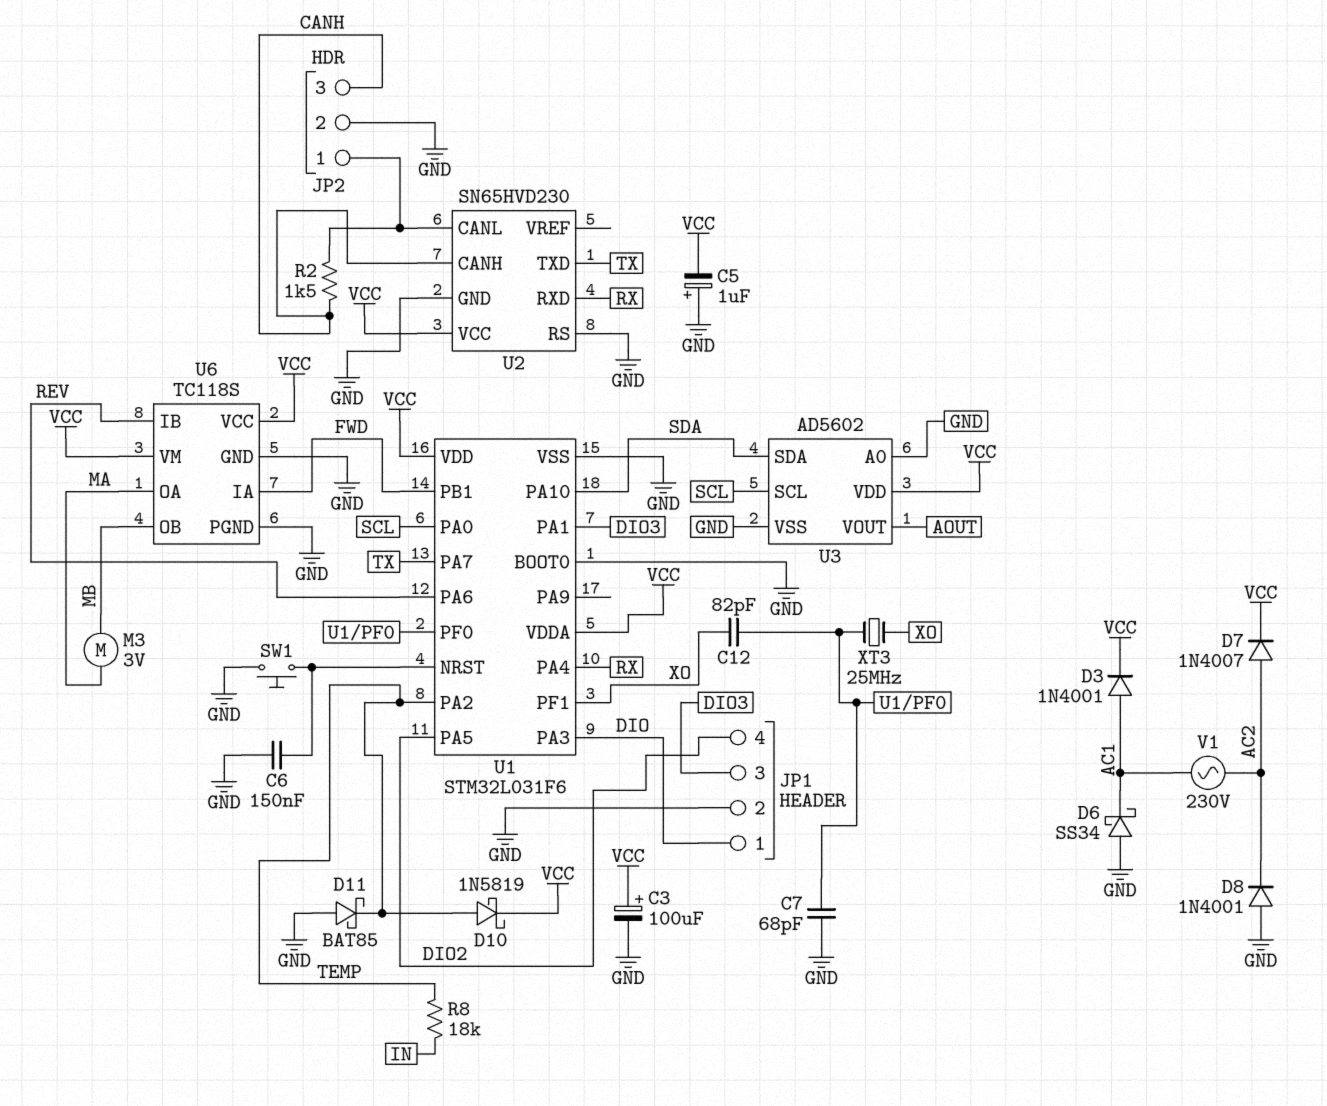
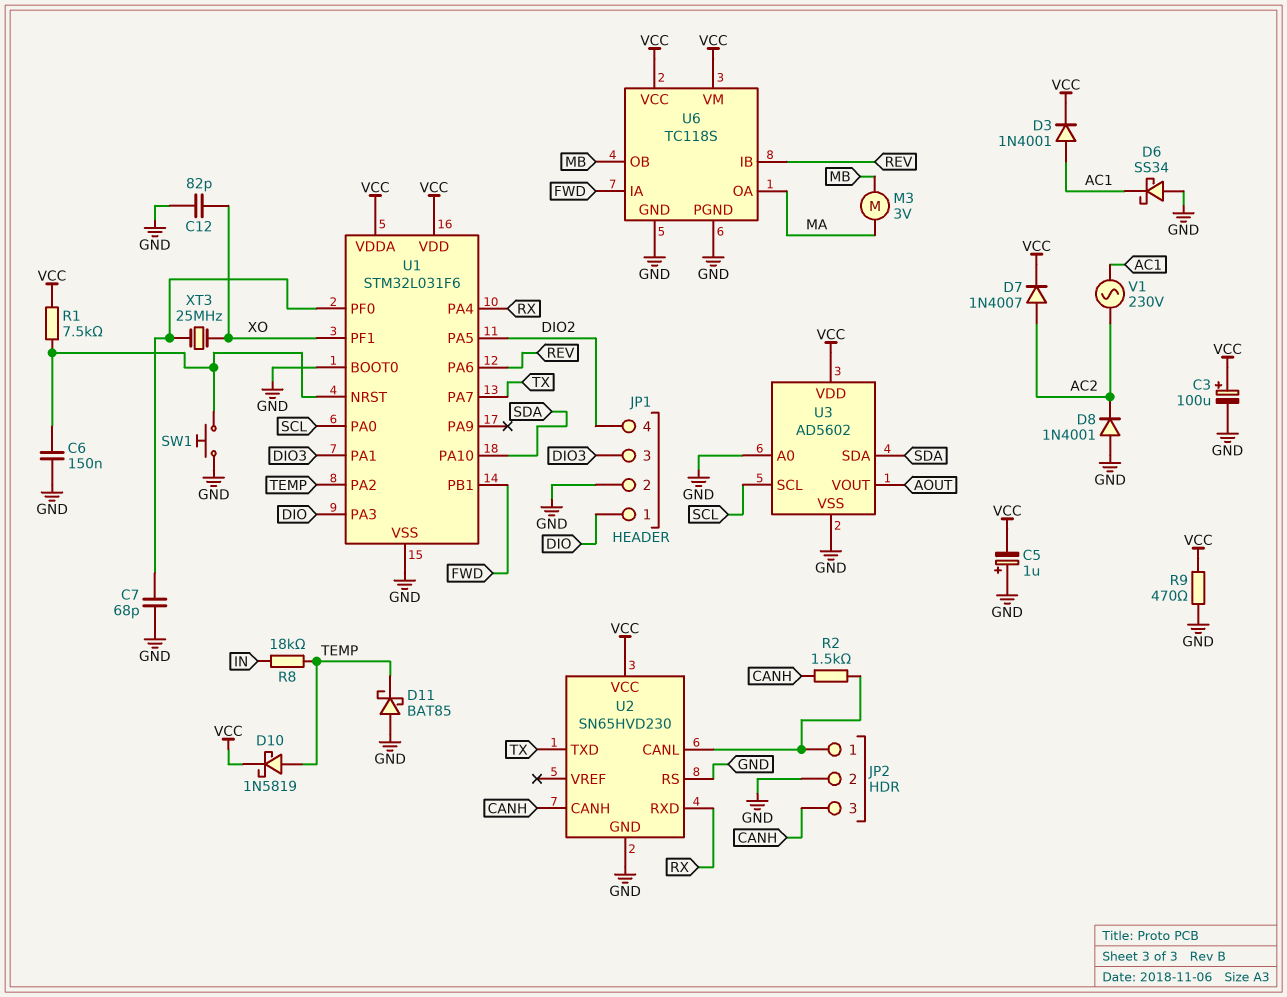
C12: 82pF (U1/PF0, XO) -> 82pF (GND, XO)
R1: none -> 7.5k (U1/NRST, VCC)
R9: none -> 470 (GND, VCC)

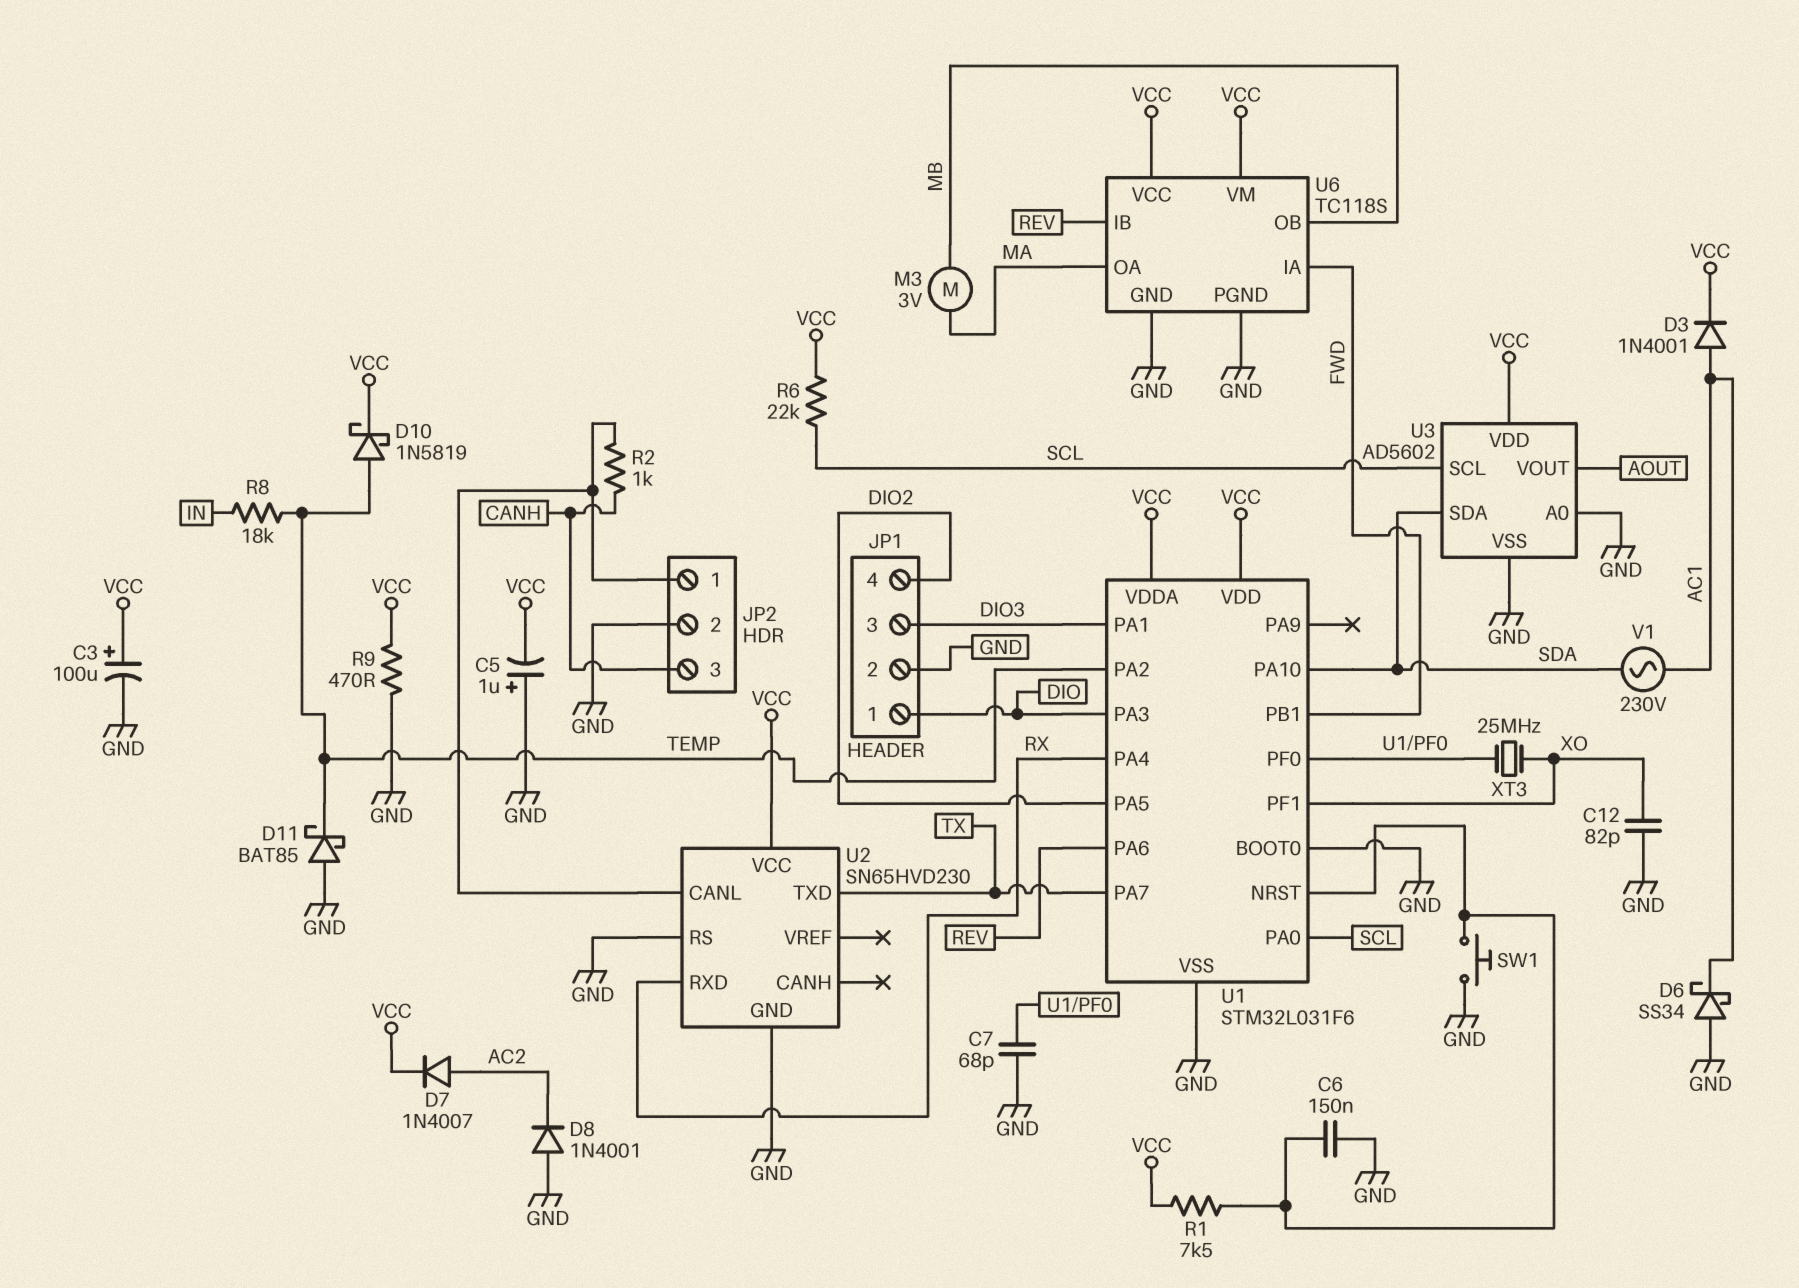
R2: 1.5k (CANH, JP2/1) -> 1k (CANH, JP2/1)
R6: none -> 22k (SCL, VCC)
U2 pin CANH: CANH -> none
V1: AC 230V (AC1, AC2) -> AC 230V (AC1, SDA)

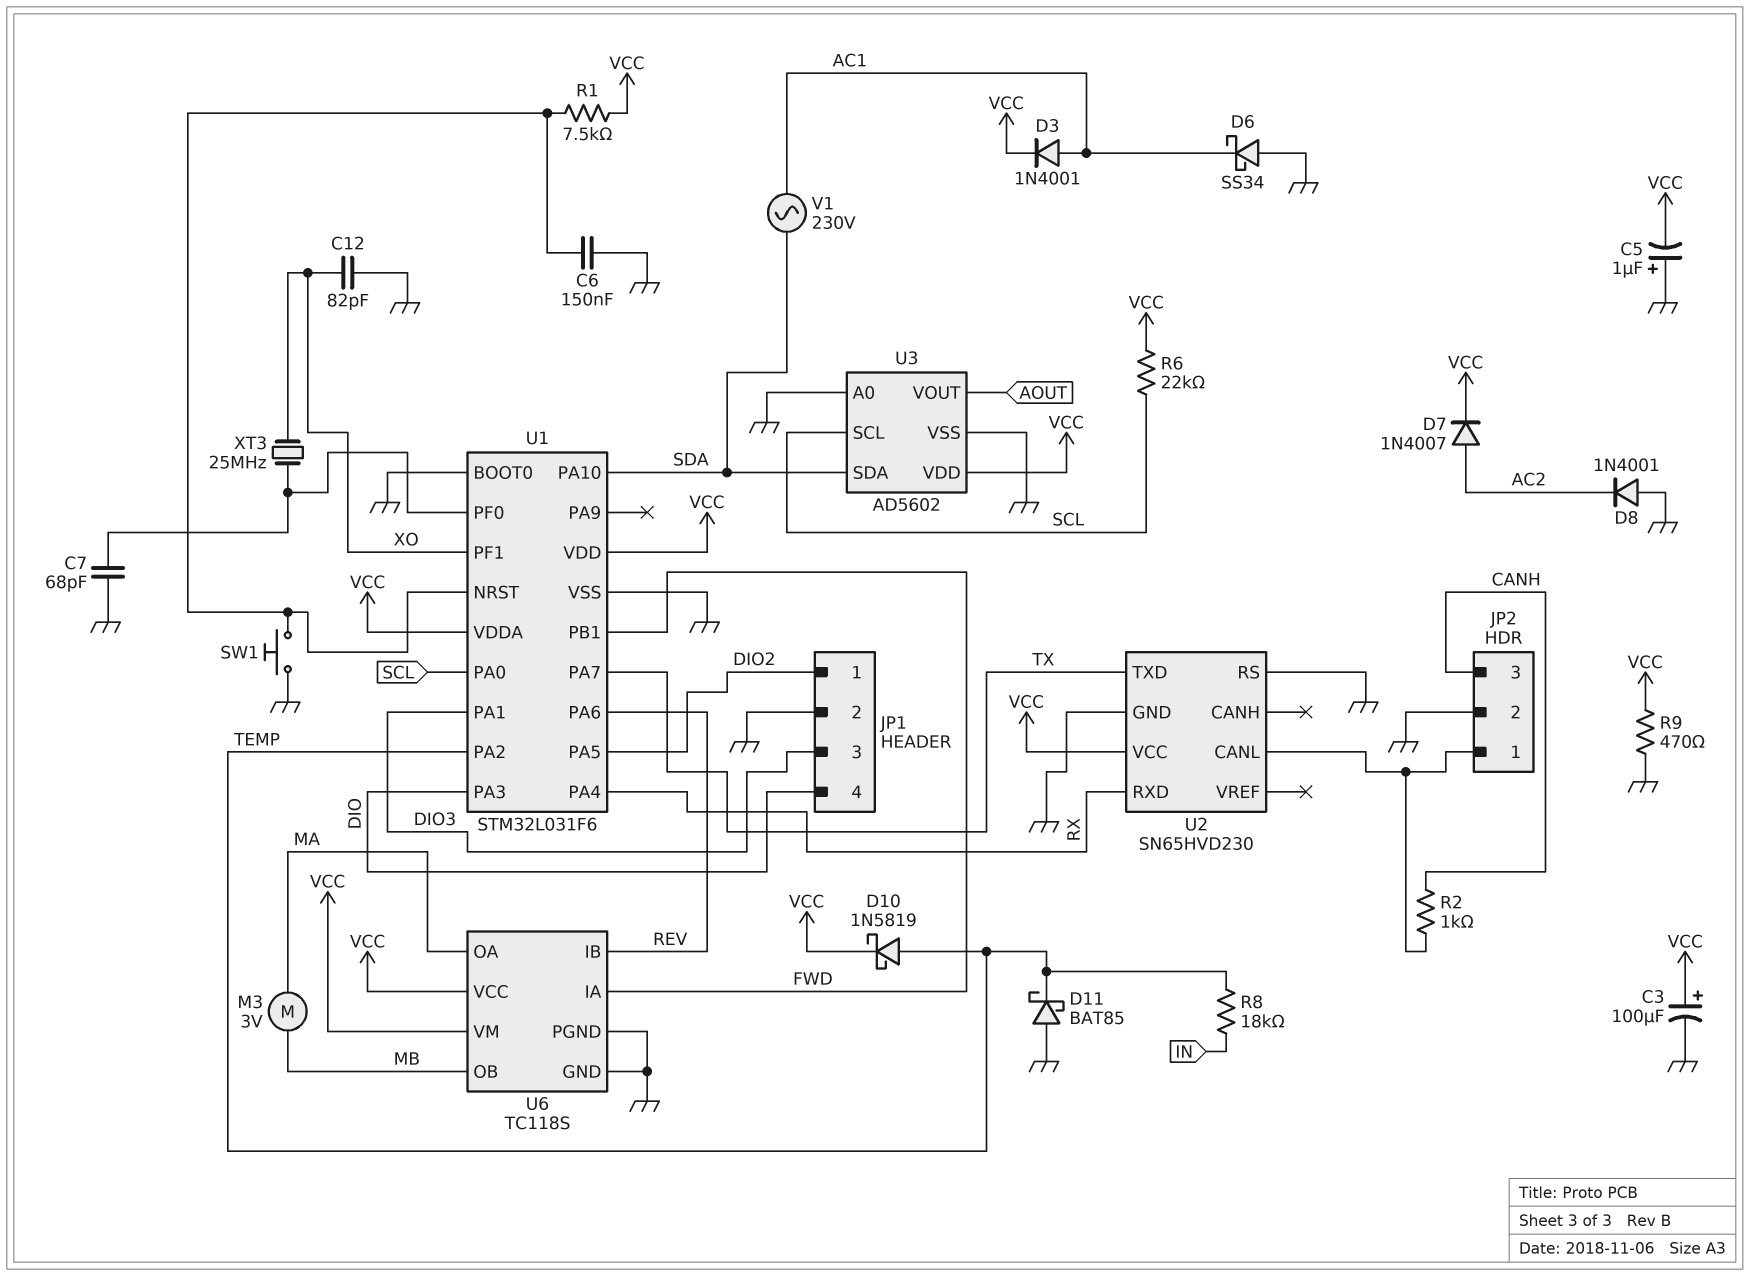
JP1 pin 1: DIO -> DIO2
JP1 pin 4: DIO2 -> DIO

